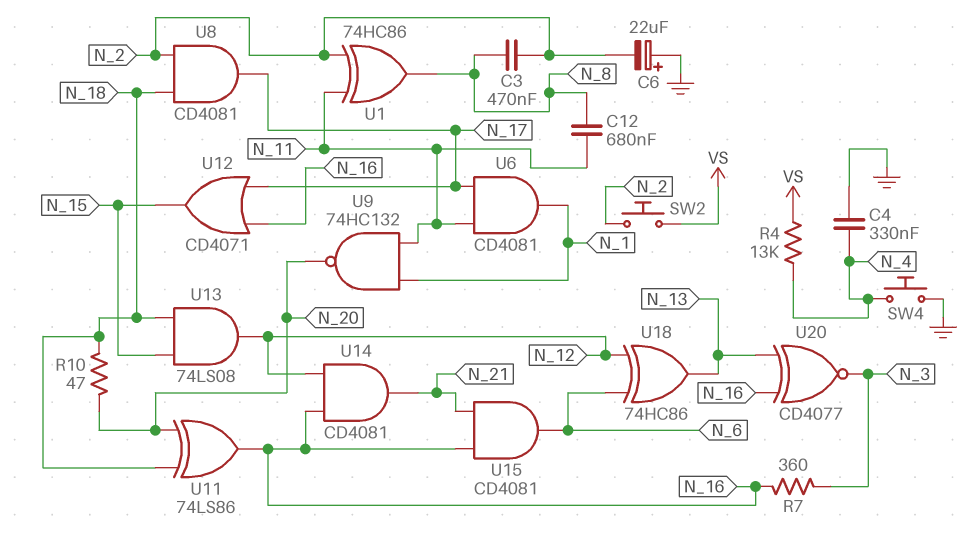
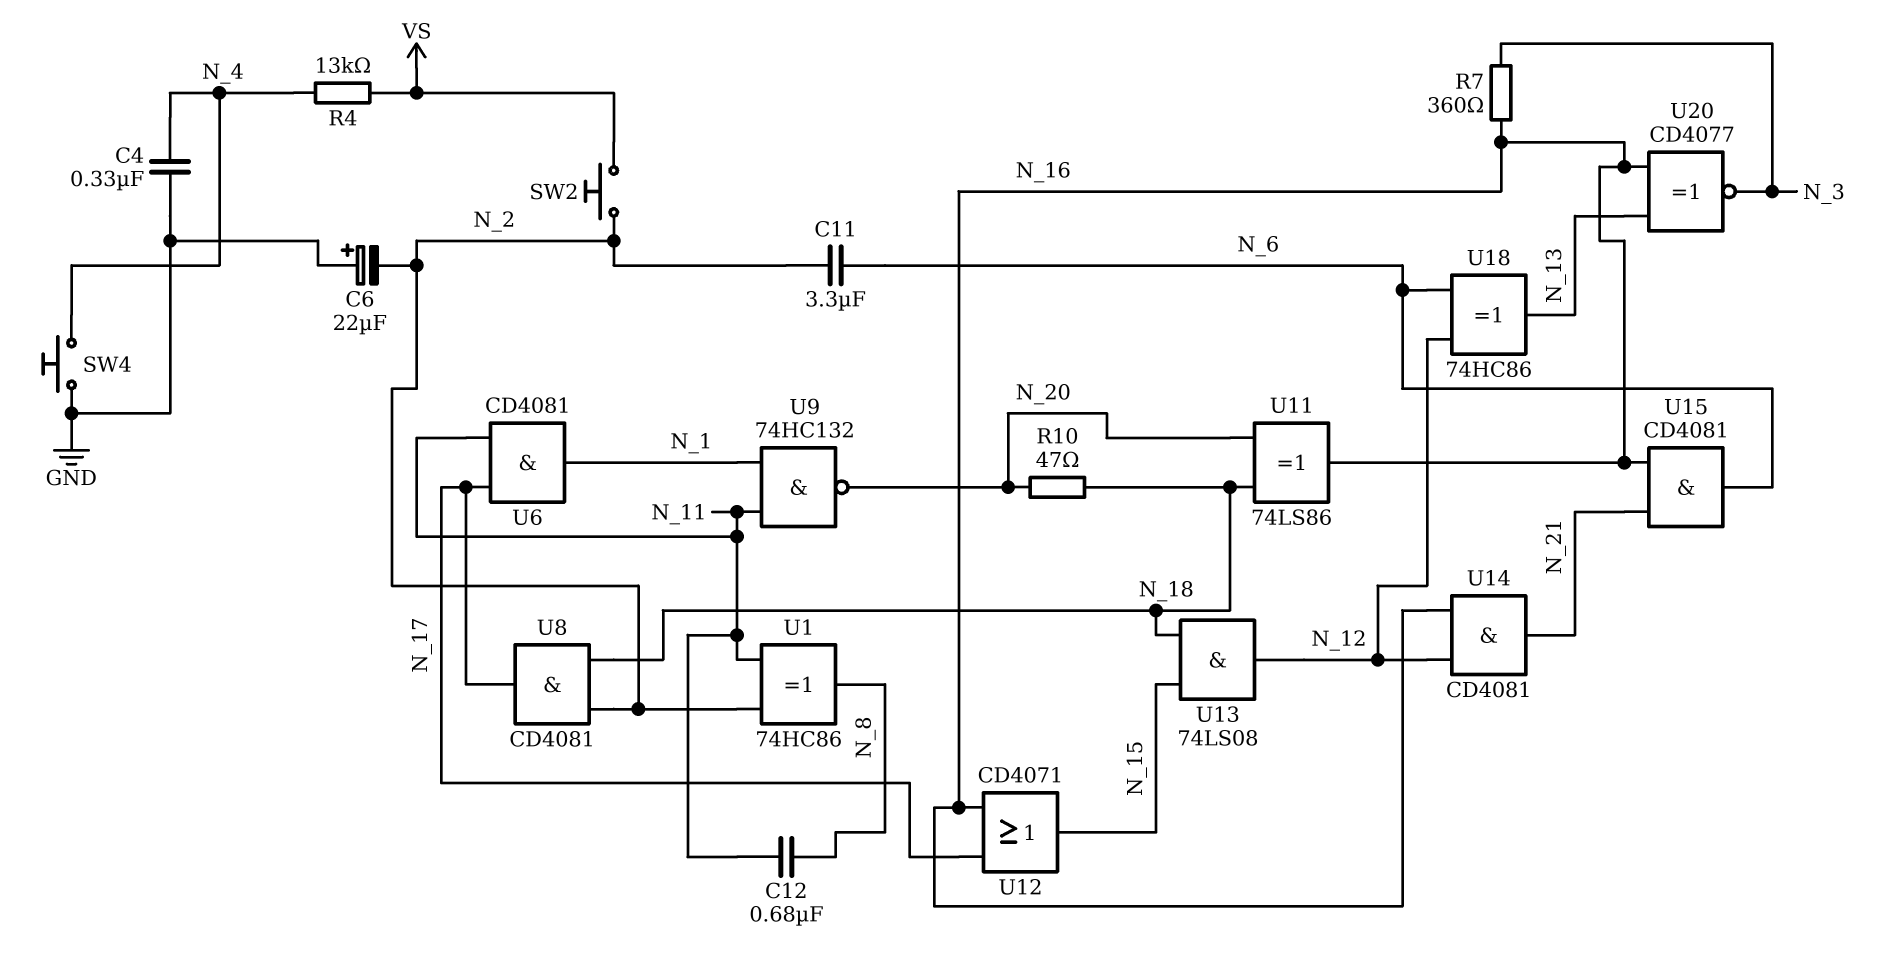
C3: 470nF (N_2, N_8) -> none
C11: none -> 3.3uF (N_2, N_6)

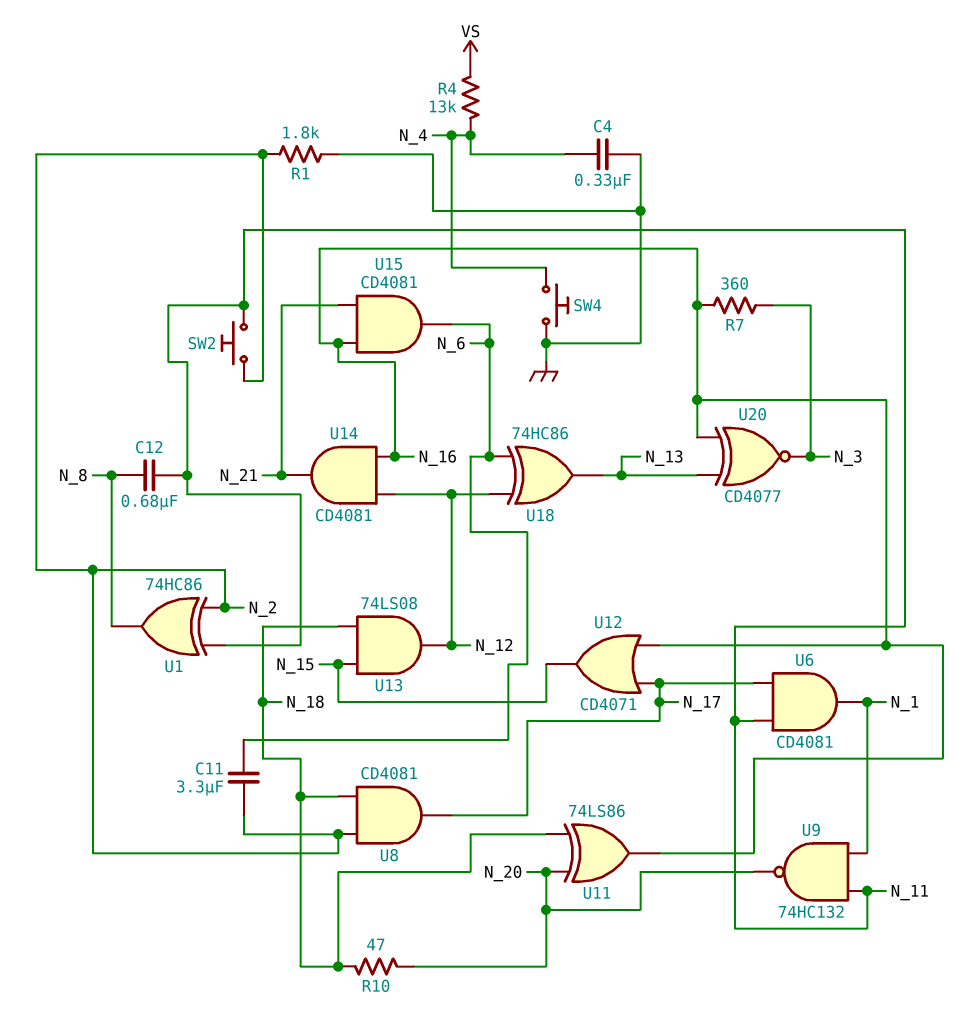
C6: 22uF (plus GND, minus N_2) -> none
R1: none -> 1.8k (GND, N_2)
SW2: button (N_2, VS) -> button (N_2, N_11)

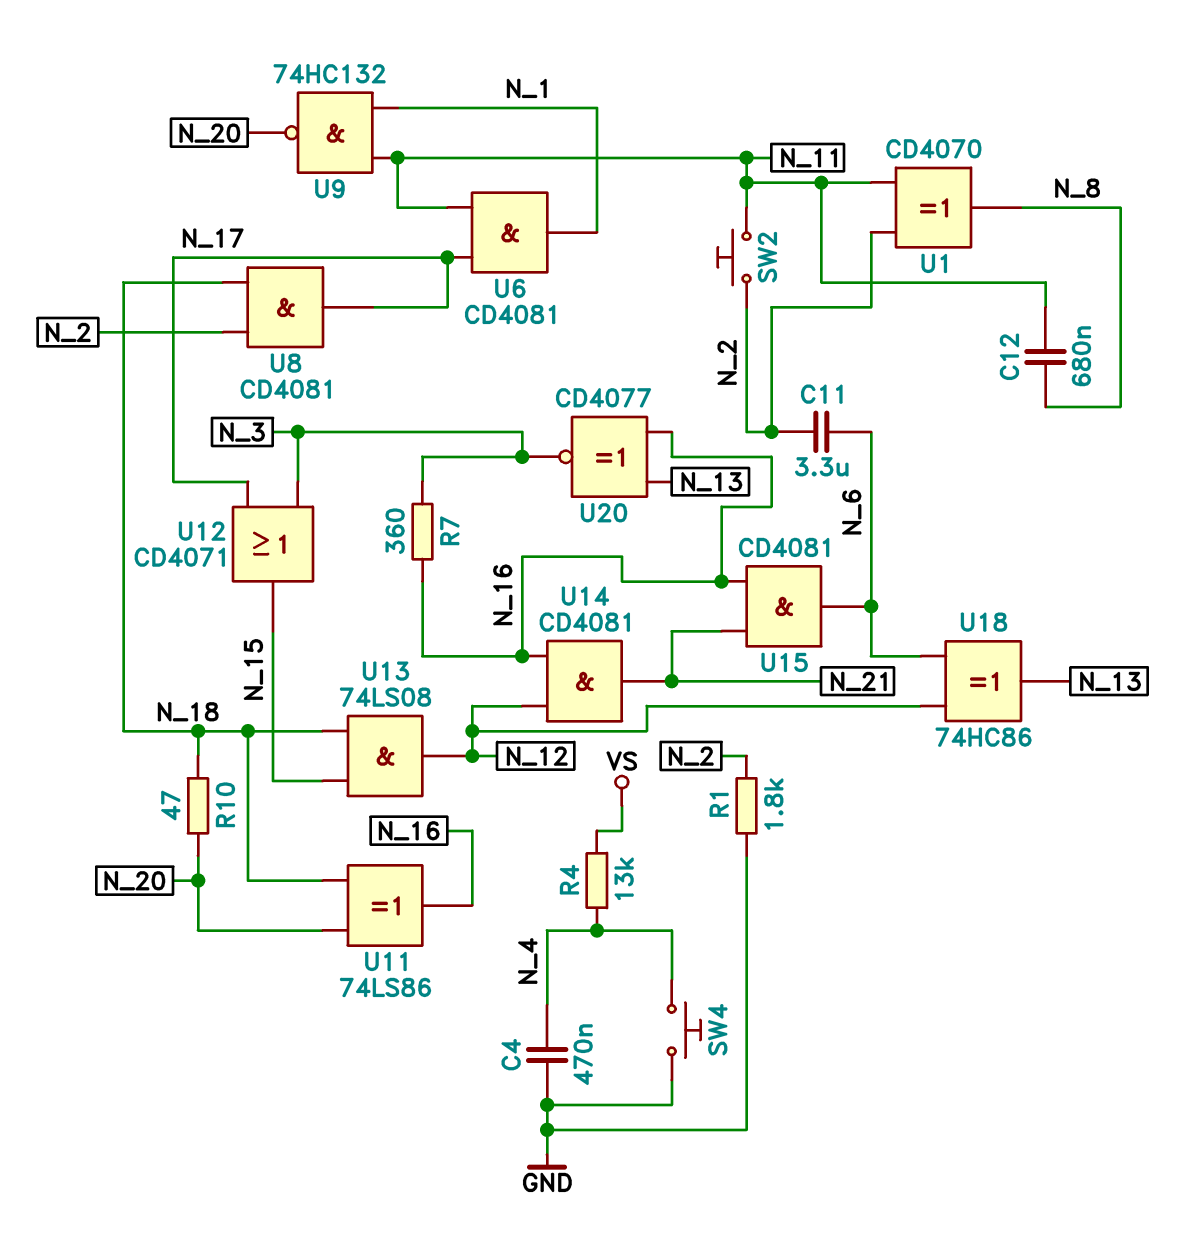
C4: 330nF (GND, N_4) -> 470nF (GND, N_4)
U1: XOR 74HC86 (in N_2, in N_11, out N_8) -> XOR CD4070 (in N_2, in N_11, out N_8)
U12: OR CD4071 (in N_16, in N_17, out N_15) -> OR CD4071 (in N_3, in N_17, out N_15)

